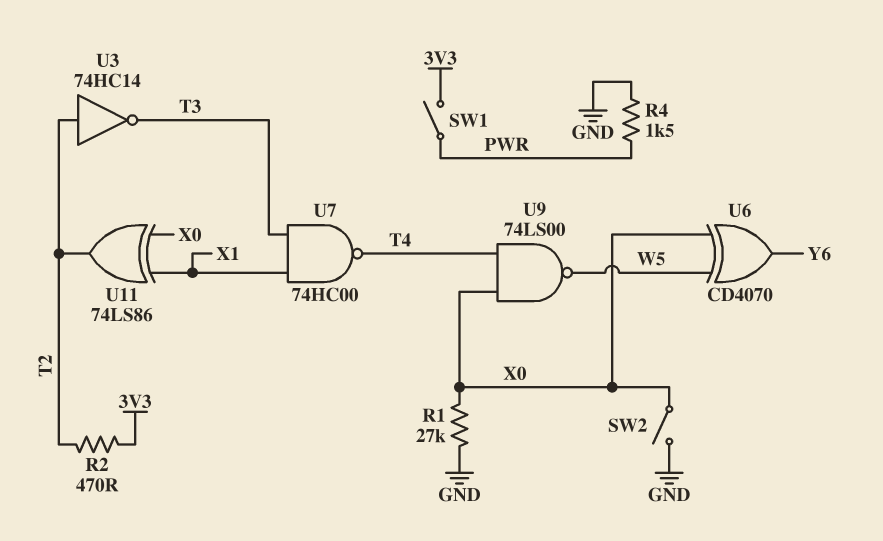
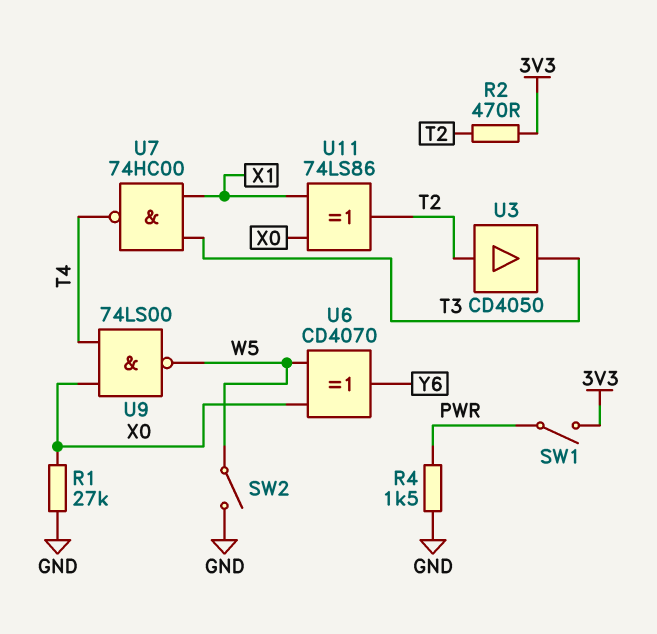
SW2: switch (GND, X0) -> switch (GND, W5)
U3: NOT 74HC14 (in T2, out T3) -> buffer CD4050 (in T2, out T3)

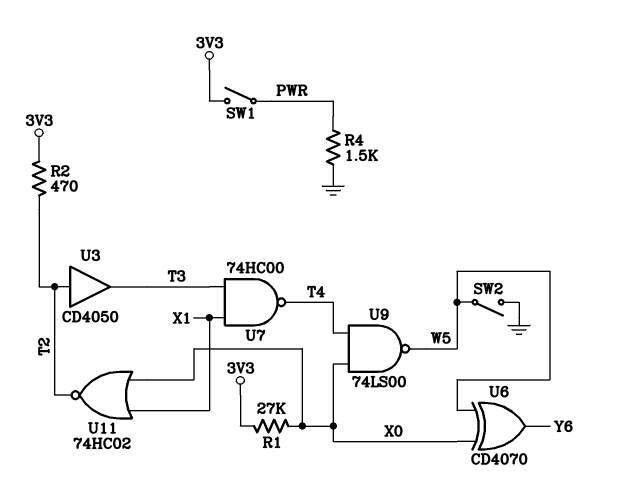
R1: 27k (GND, X0) -> 27k (3V3, X0)
U11: XOR 74LS86 (in X0, in X1, out T2) -> NOR 74HC02 (in X0, in X1, out T2)

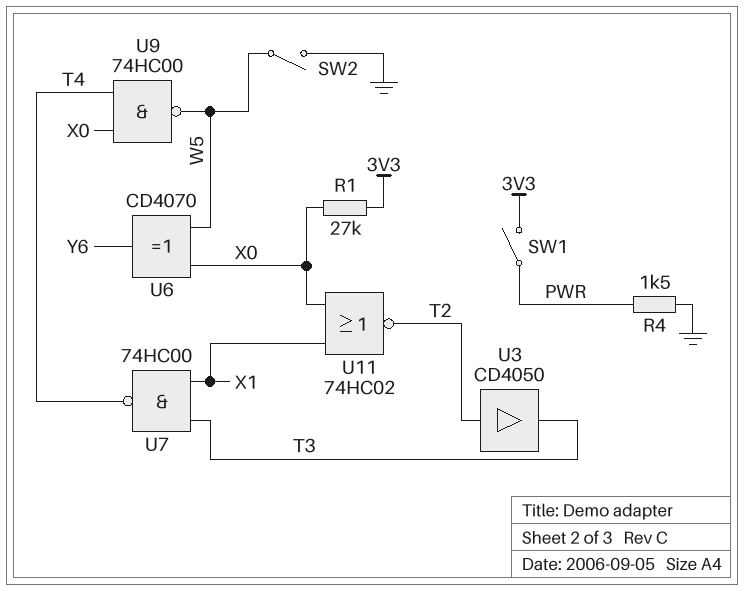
R2: 470 (3V3, T2) -> none
U9: NAND 74LS00 (in T4, in X0, out W5) -> NAND 74HC00 (in T4, in X0, out W5)

